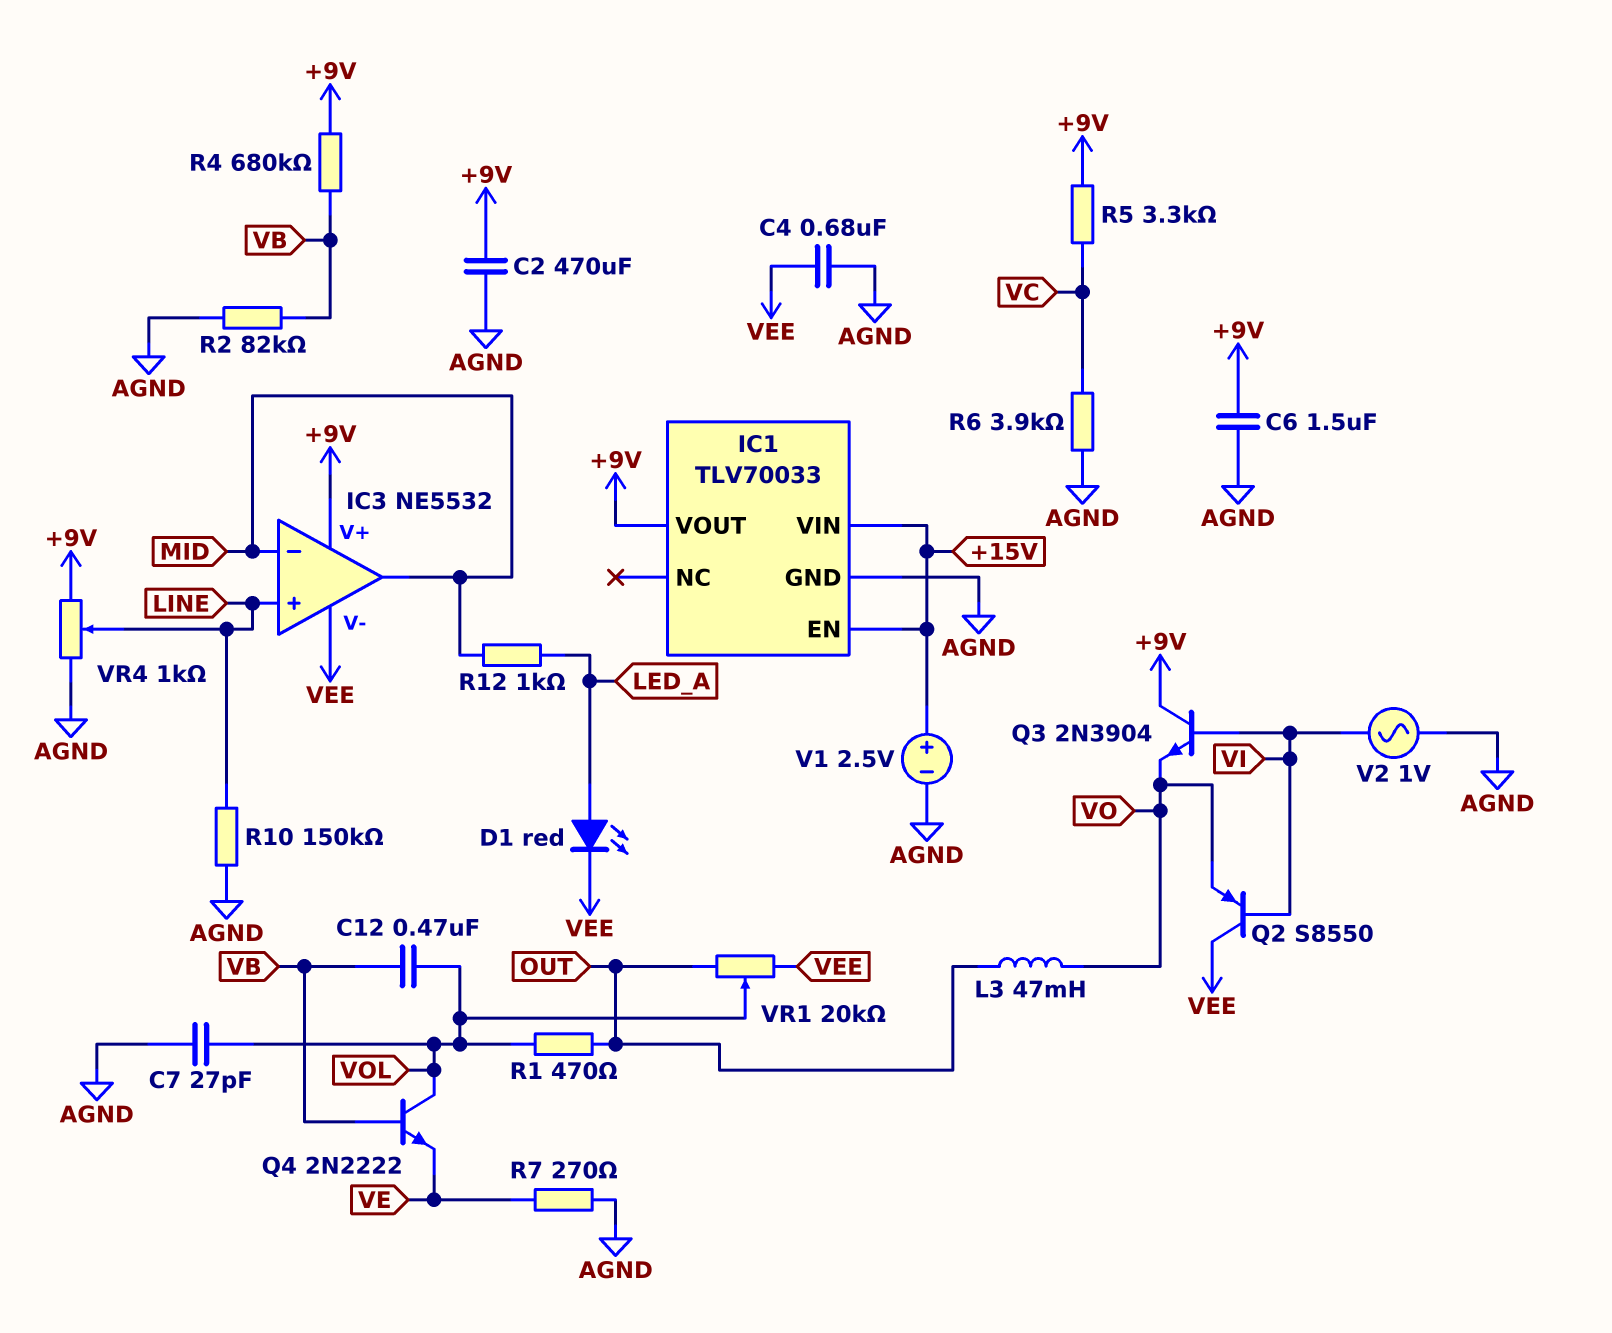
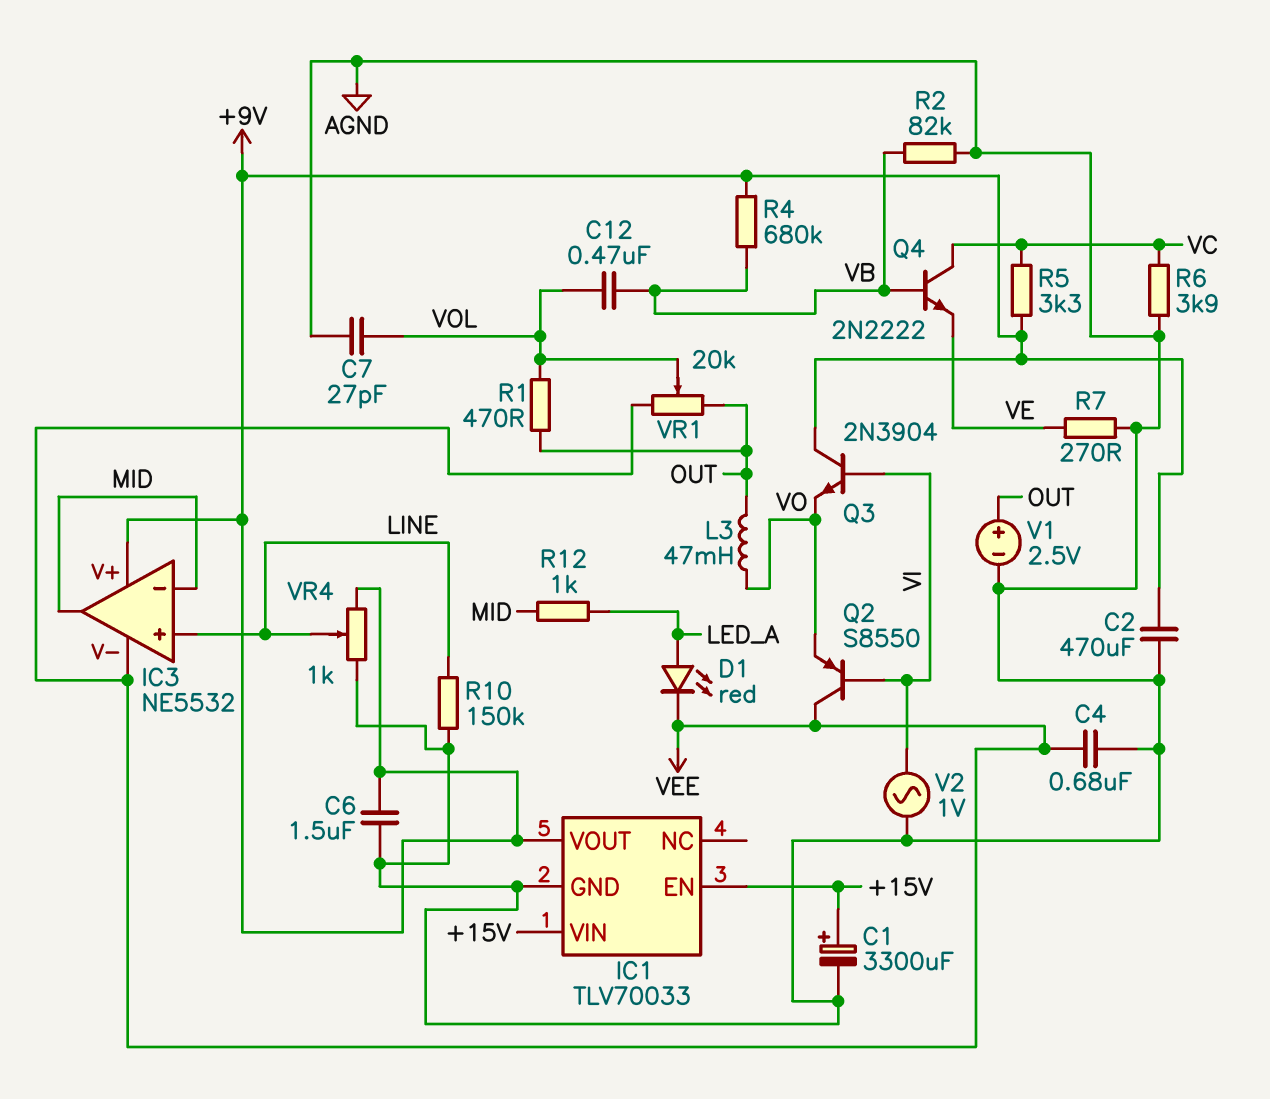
C1: none -> 3300uF (plus +15V, minus AGND)
Q4: NPN 2N2222 (B VB, C VOL, E VE) -> NPN 2N2222 (B VB, C VC, E VE)
V1: 2.5V (plus +15V, minus AGND) -> 2.5V (plus OUT, minus AGND)

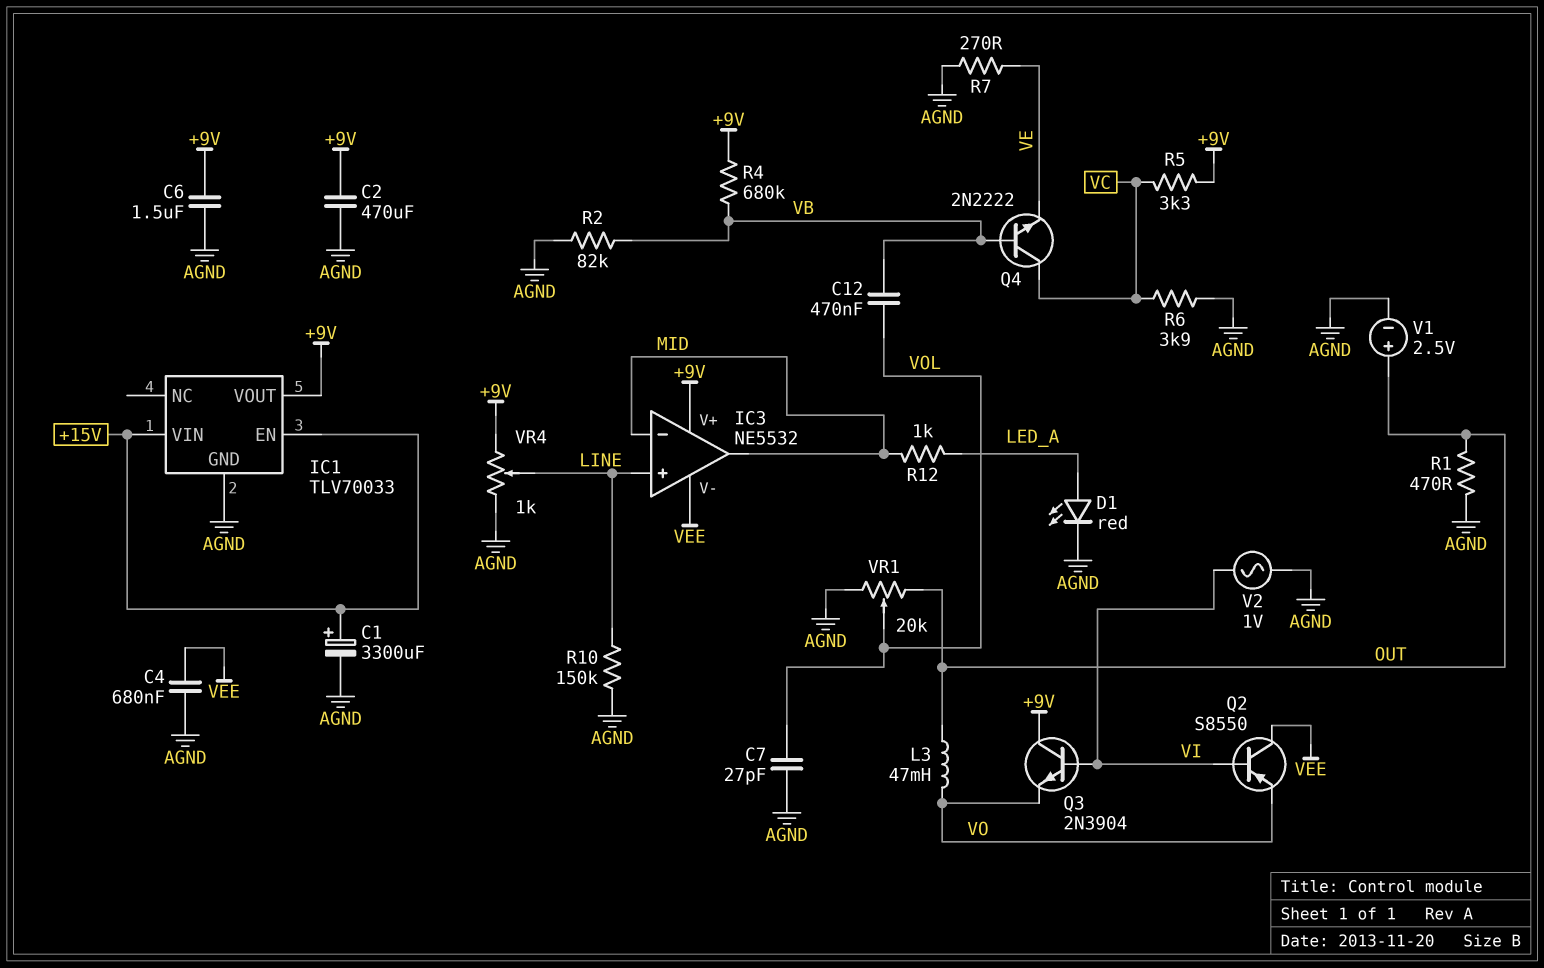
D1: LED red (A LED_A, K VEE) -> LED red (A LED_A, K AGND)
R1: 470 (OUT, VOL) -> 470 (AGND, OUT)
VR1: 20k (OUT, VEE, wiper VOL) -> 20k (AGND, OUT, wiper VOL)

